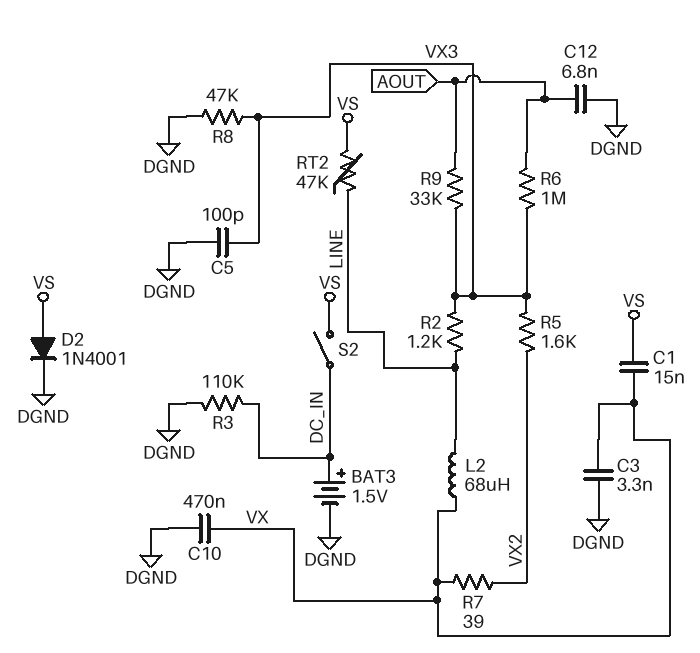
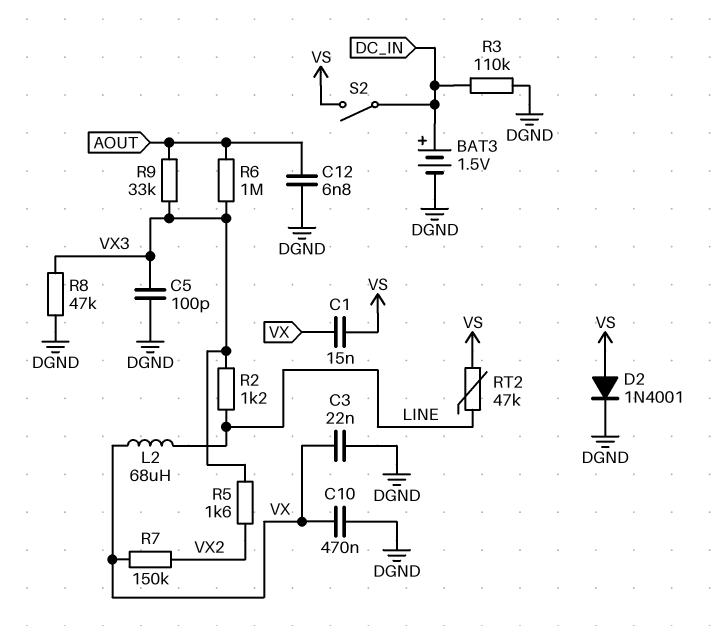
C3: 3.3nF (DGND, VX) -> 22nF (DGND, VX)
R7: 39 (VX, VX2) -> 150k (VX, VX2)

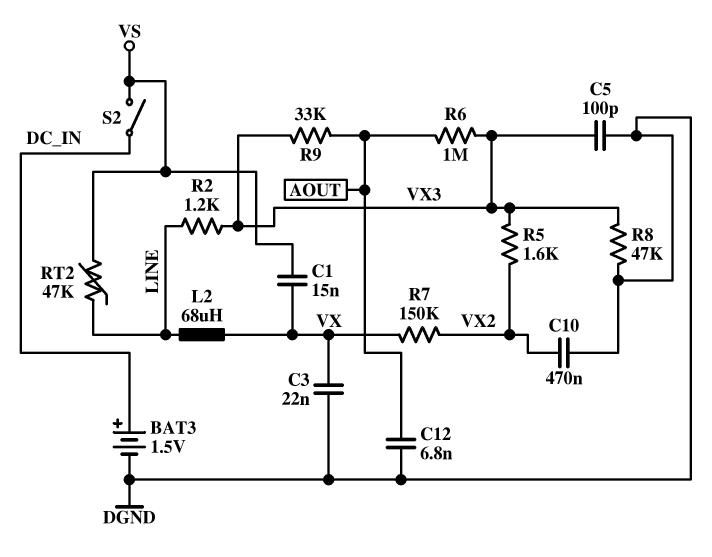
C10: 470nF (DGND, VX) -> 470nF (DGND, VX2)
D2: diode 1N4001 (A VS, K DGND) -> none
R3: 110k (DC_IN, DGND) -> none

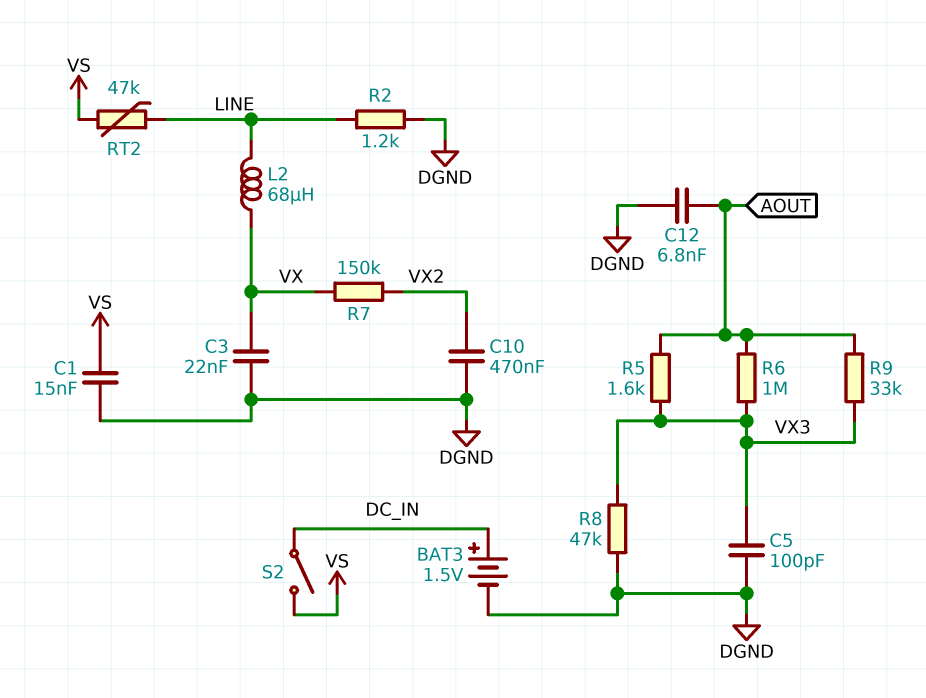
C1: 15nF (VS, VX) -> 15nF (DGND, VS)
R2: 1.2k (LINE, VX3) -> 1.2k (DGND, LINE)
R5: 1.6k (VX2, VX3) -> 1.6k (AOUT, VX3)

